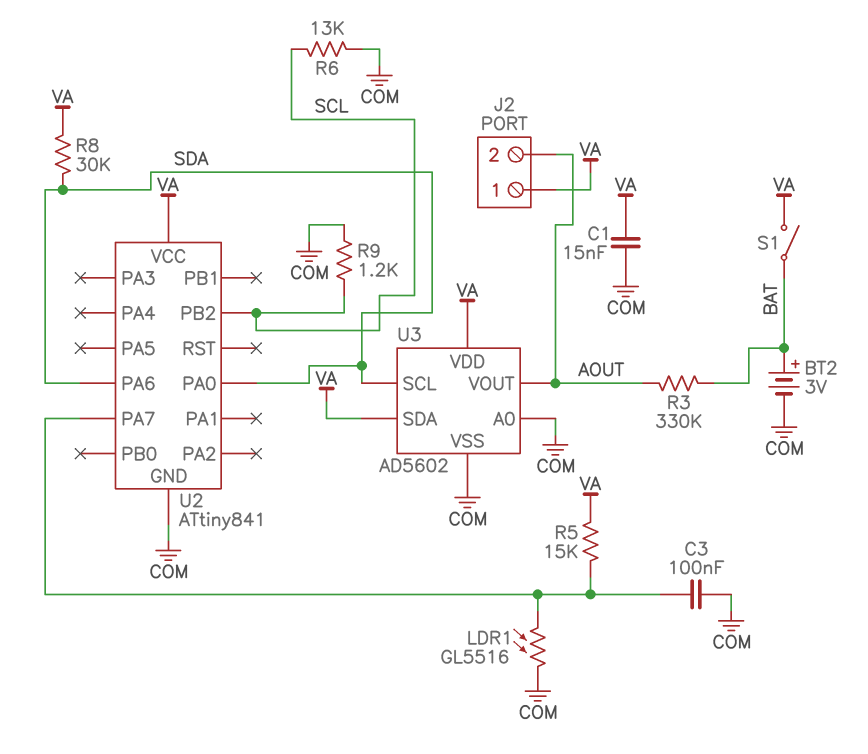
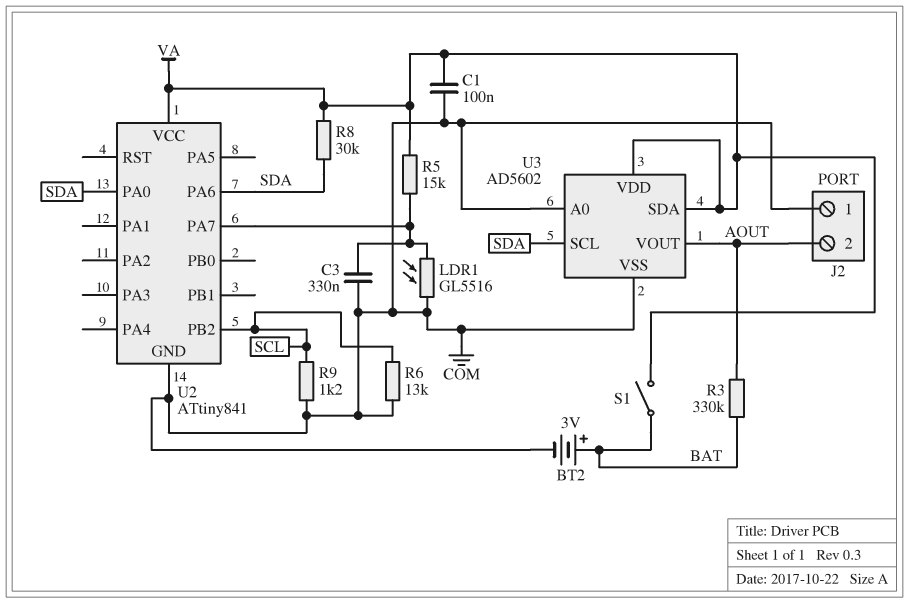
C1: 15nF (COM, VA) -> 100nF (COM, VA)
C3: 100nF (COM, U2/PA7) -> 330nF (COM, U2/PA7)
J2 pin 1: VA -> COM

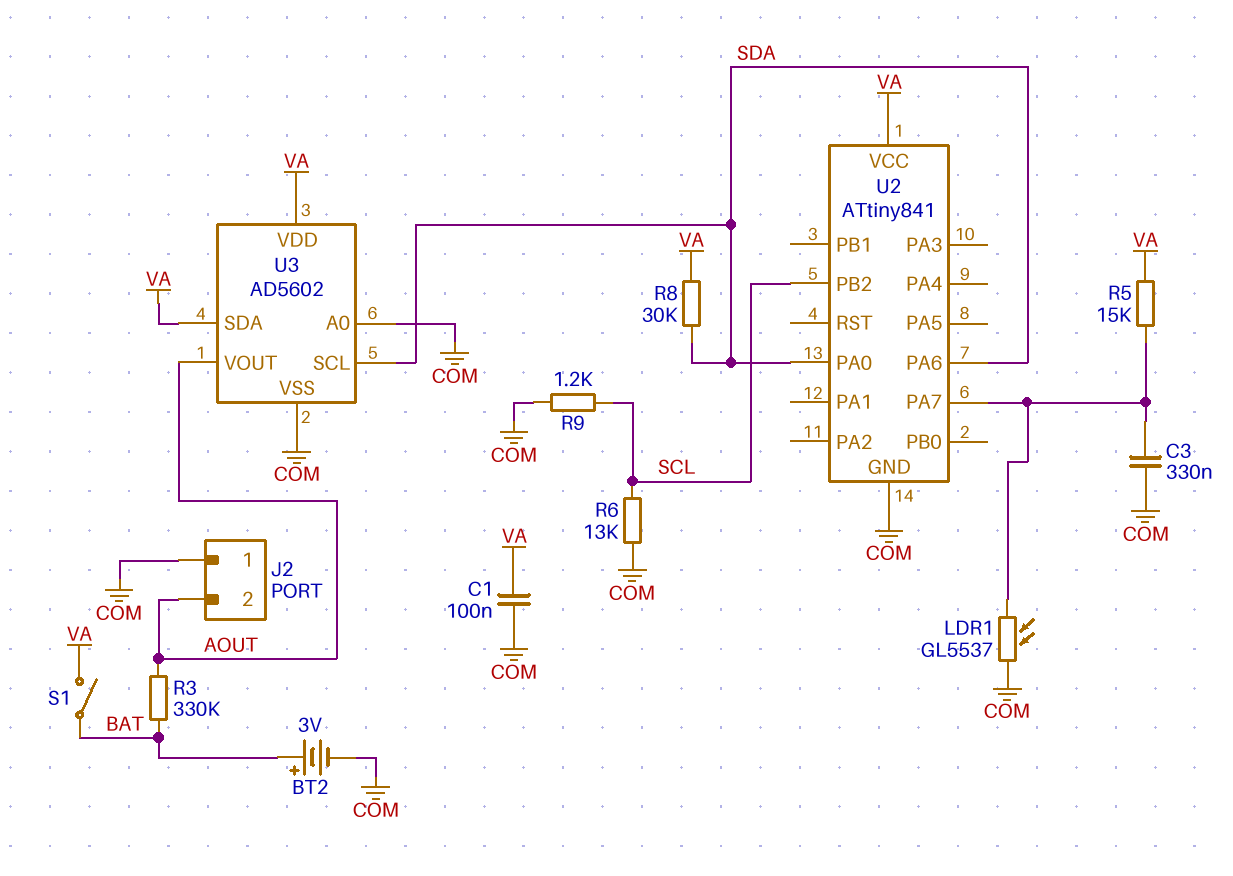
LDR1: GL5516 (COM, U2/PA7) -> GL5537 (COM, U2/PA7)

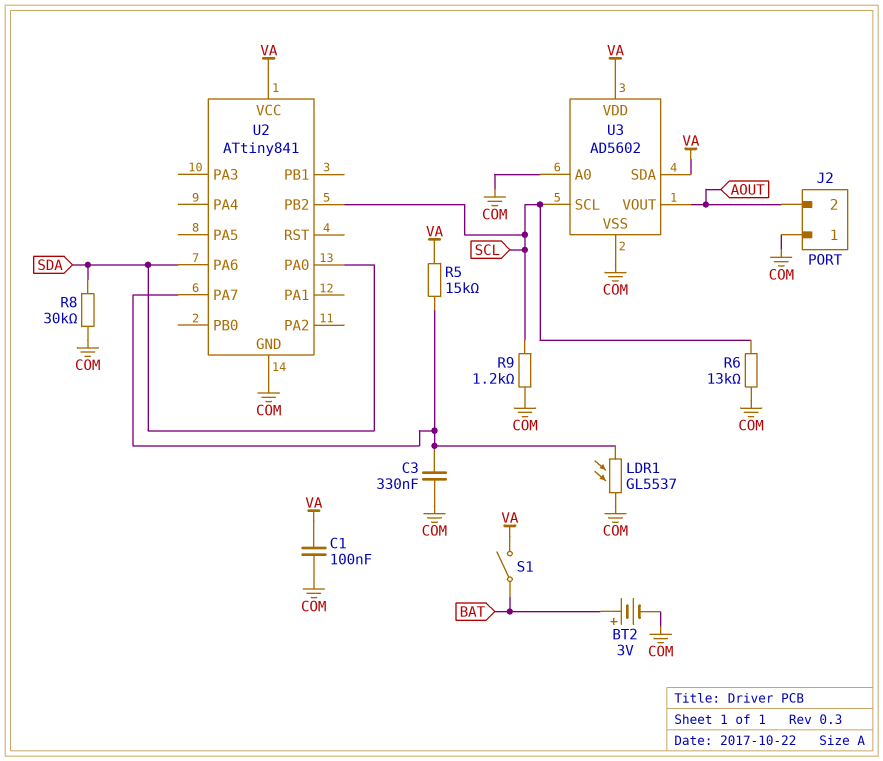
R3: 330k (AOUT, BAT) -> none
R8: 30k (SDA, VA) -> 30k (COM, SDA)
U3 pin SCL: SDA -> SCL

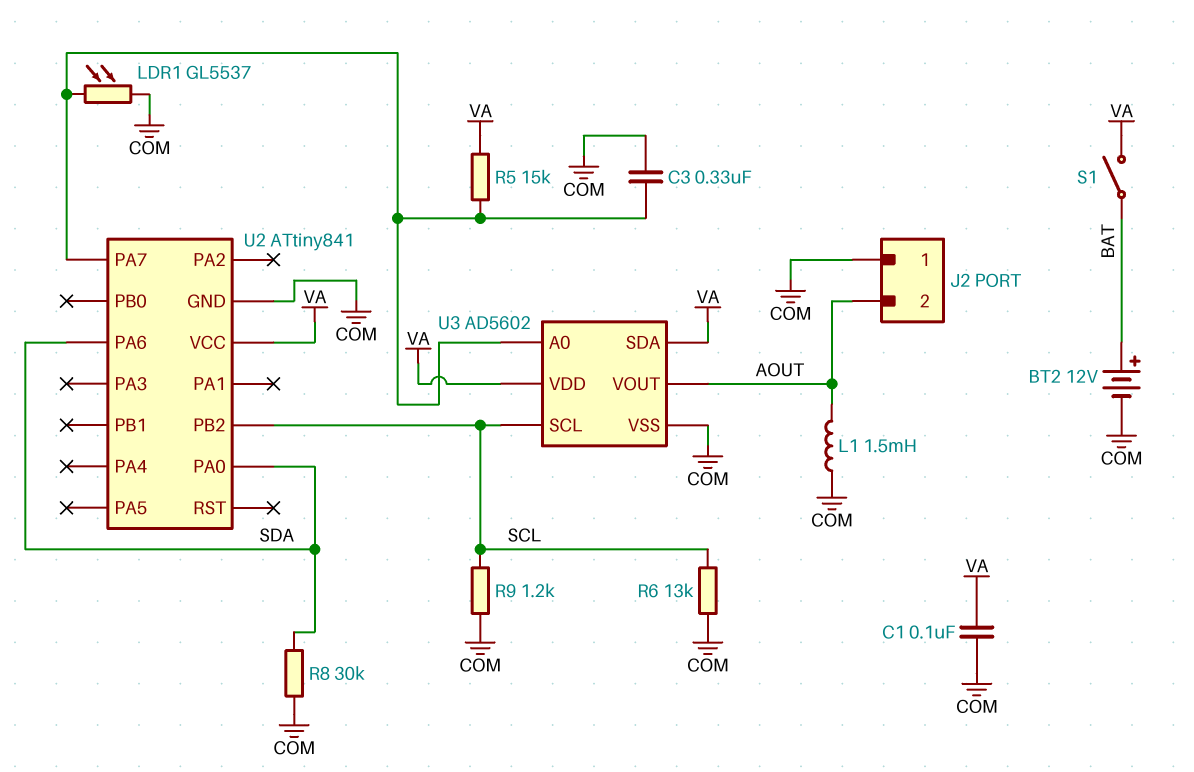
BT2: 3V (plus BAT, minus COM) -> 12V (plus BAT, minus COM)
L1: none -> 1.5mH (AOUT, COM)
U3 pin A0: COM -> U2/PA7

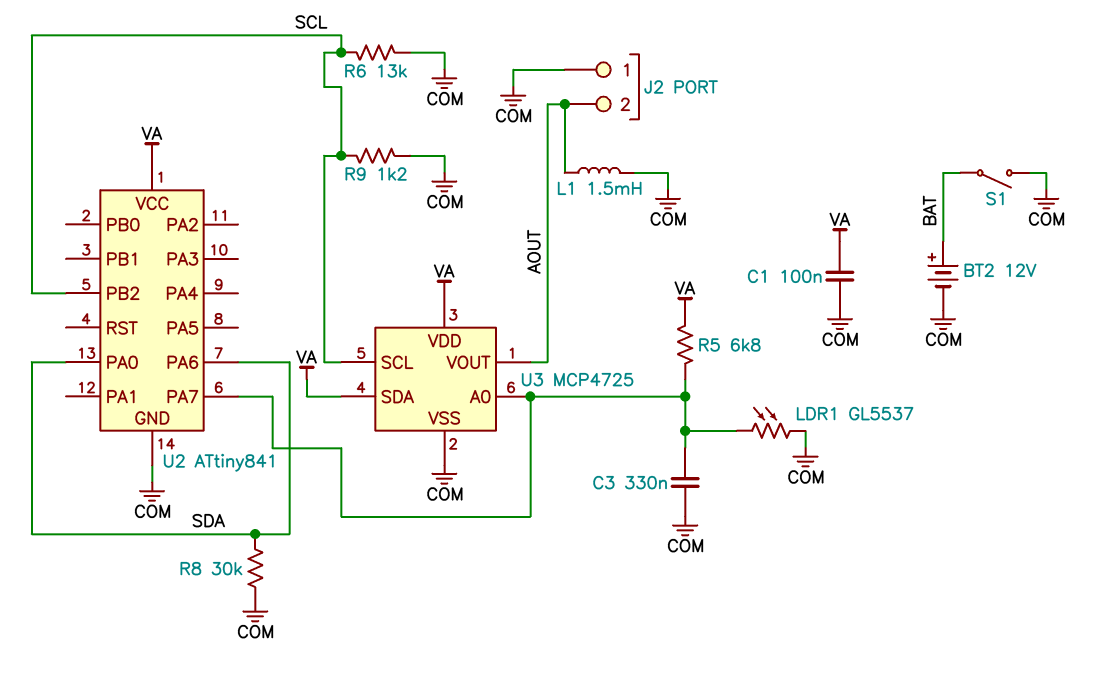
R5: 15k (U2/PA7, VA) -> 6.8k (U2/PA7, VA)
S1: switch (BAT, VA) -> switch (BAT, COM)
U3: AD5602 -> MCP4725

